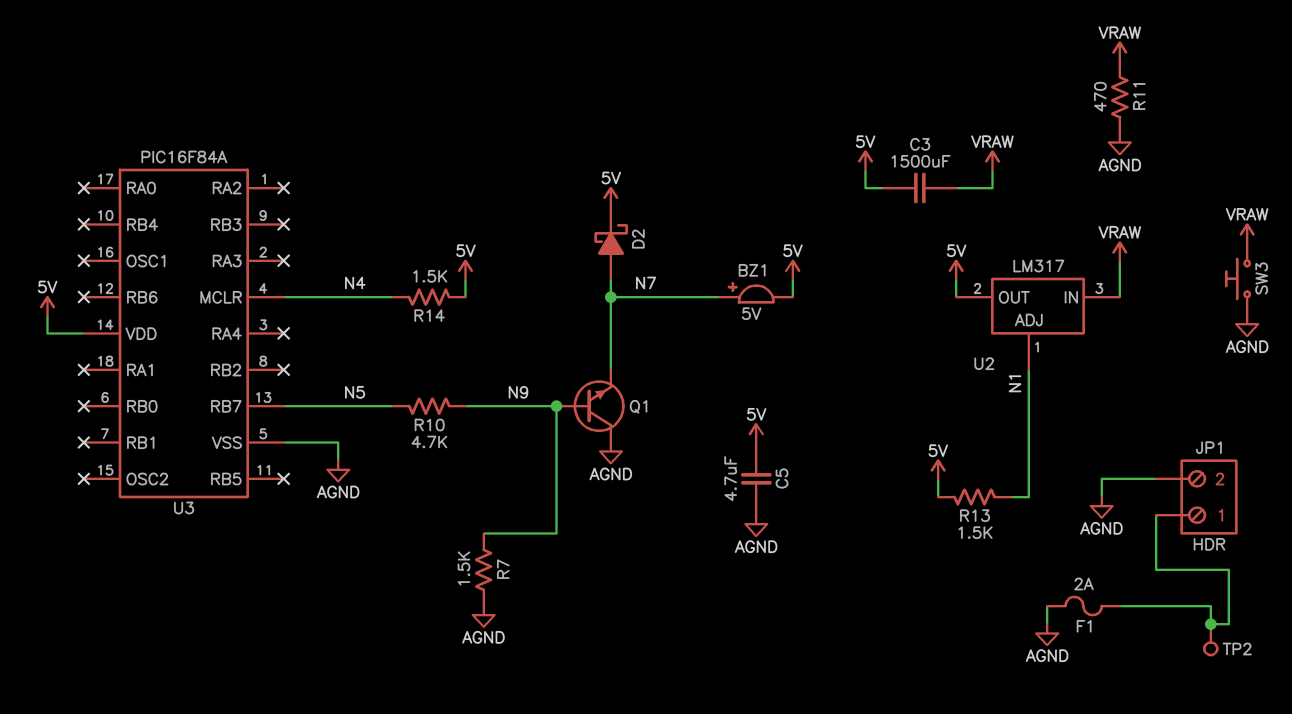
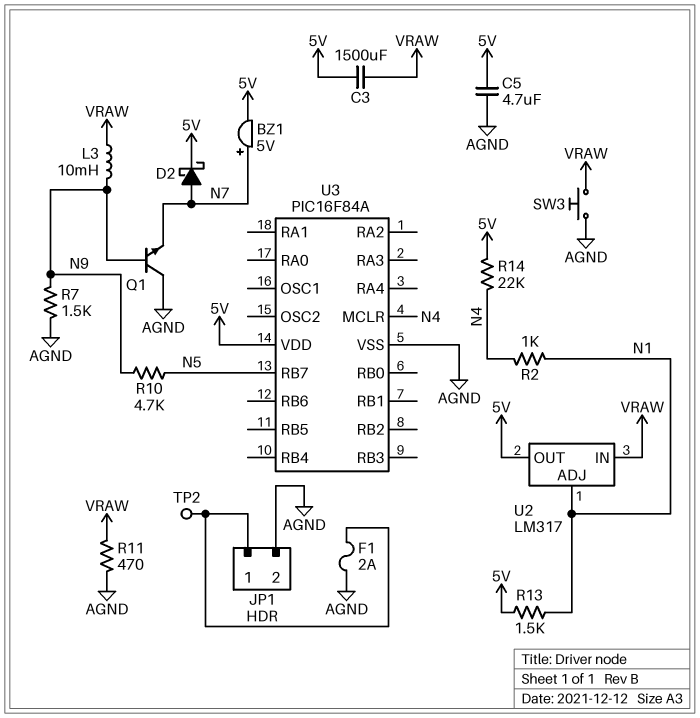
L3: none -> 10mH (N9, VRAW)
R2: none -> 1k (N1, N4)
R14: 1.5k (5V, N4) -> 22k (5V, N4)

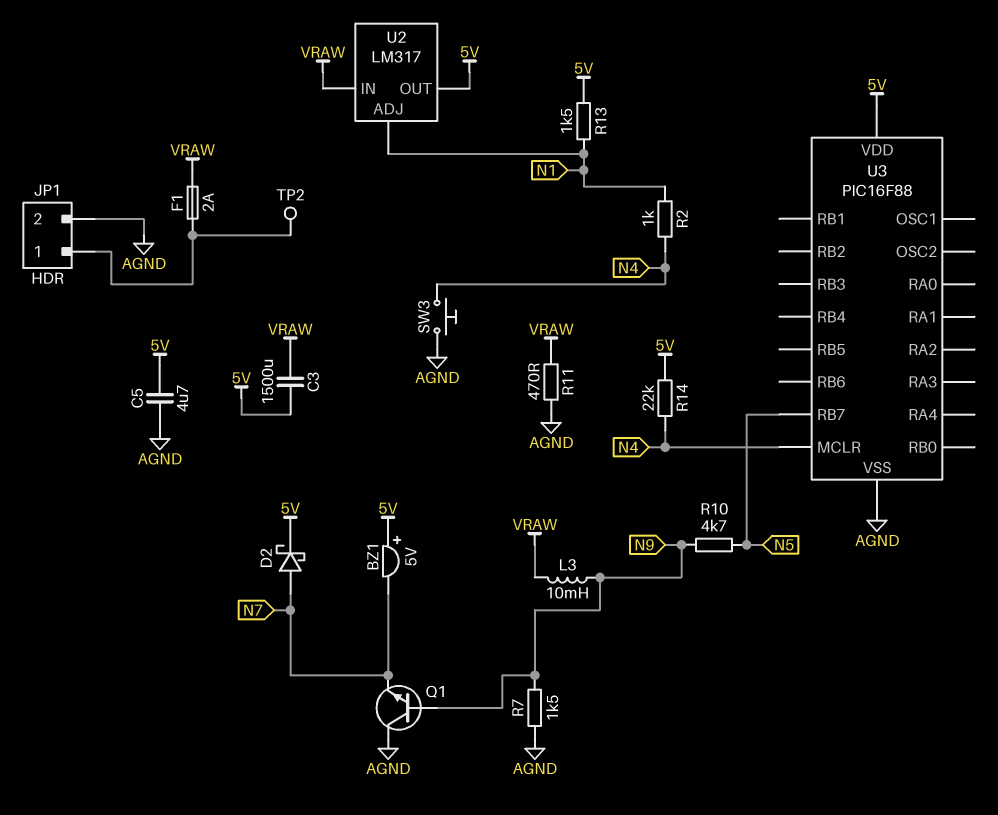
BZ1: buzzer 5V (plus N7, minus 5V) -> buzzer 5V (plus 5V, minus N7)
F1: 2A (AGND, JP1/1) -> 2A (JP1/1, VRAW)
SW3: button (AGND, VRAW) -> button (AGND, N4)
U3: PIC16F84A -> PIC16F88

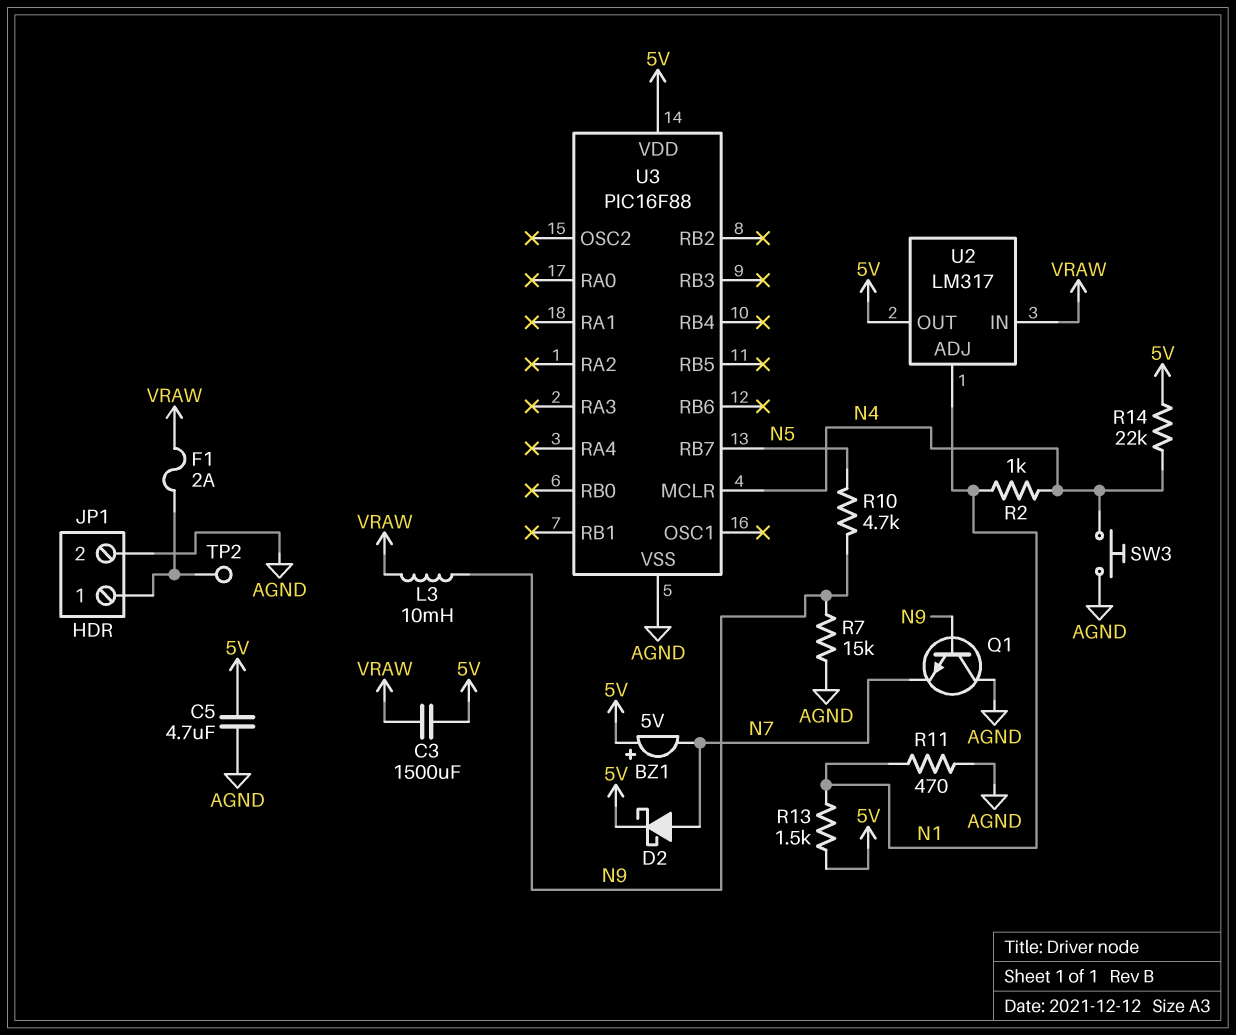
R7: 1.5k (AGND, N9) -> 15k (AGND, N9)
R11: 470 (AGND, VRAW) -> 470 (AGND, N1)

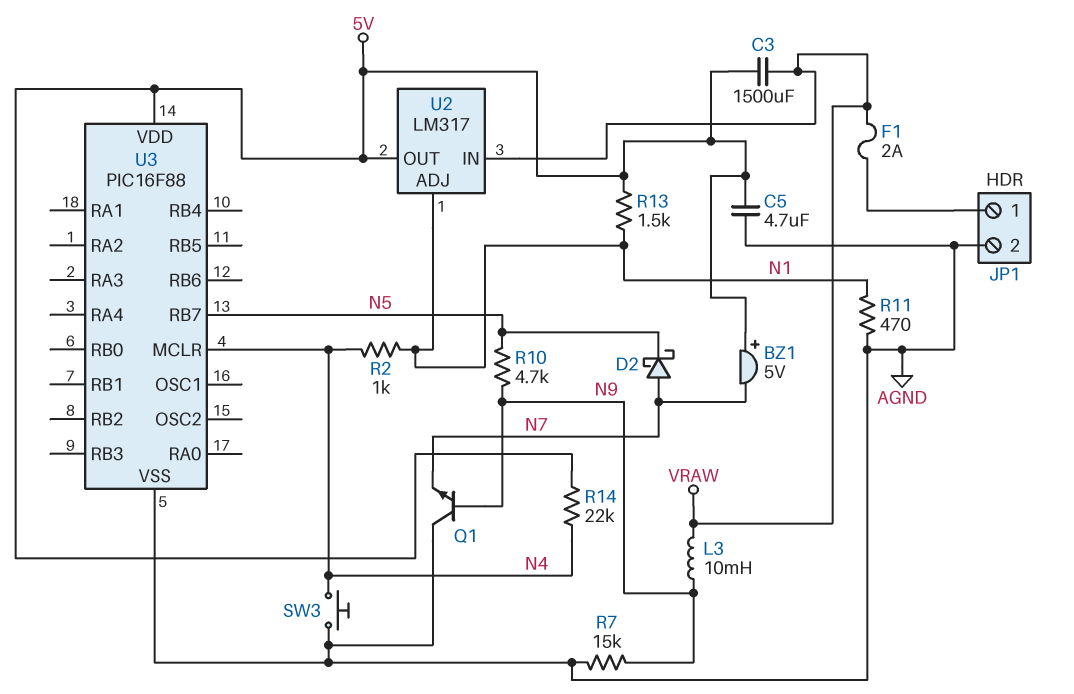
D2: schottky (A N7, K 5V) -> schottky (A N7, K N5)
TP2: test point (JP1/1) -> none

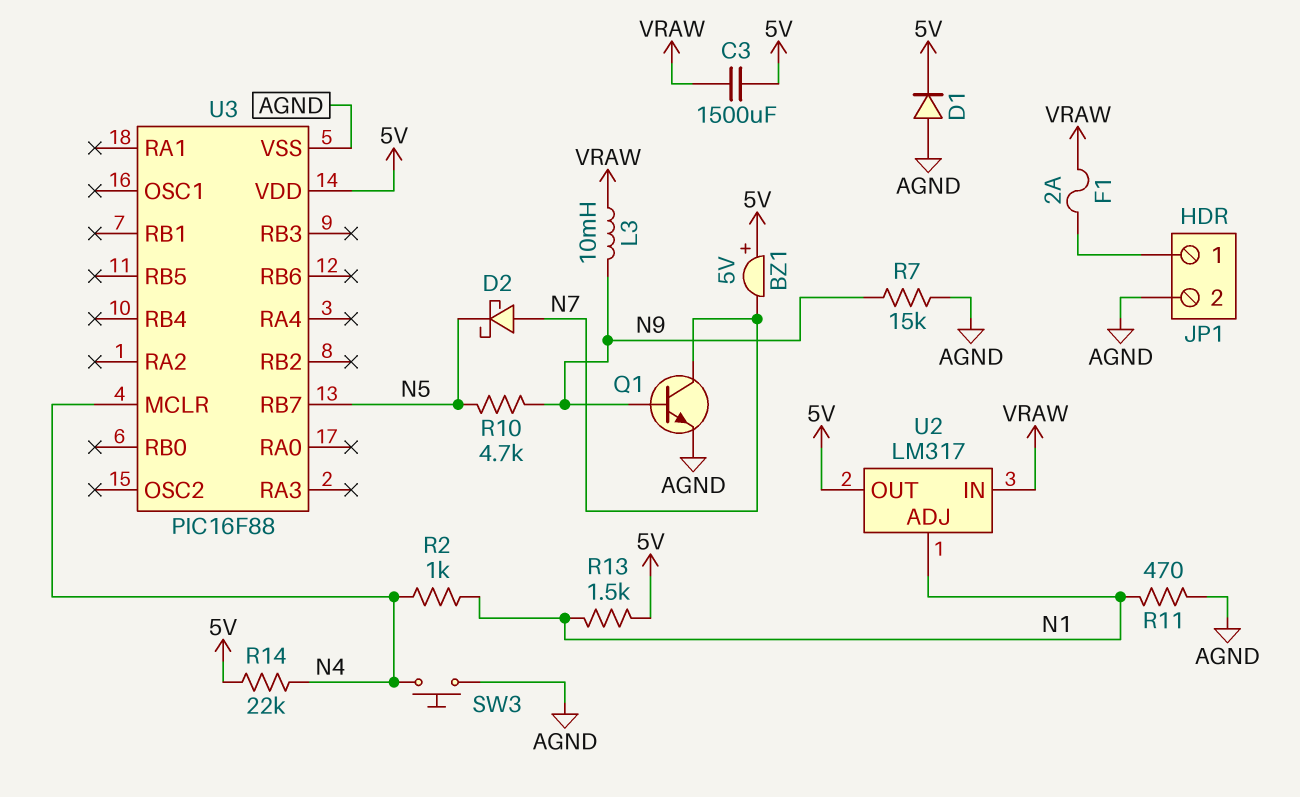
C5: 4.7uF (5V, AGND) -> none
D1: none -> diode (A AGND, K 5V)
Q1: NPN (B N9, C AGND, E N7) -> NPN (B N9, C N7, E AGND)

